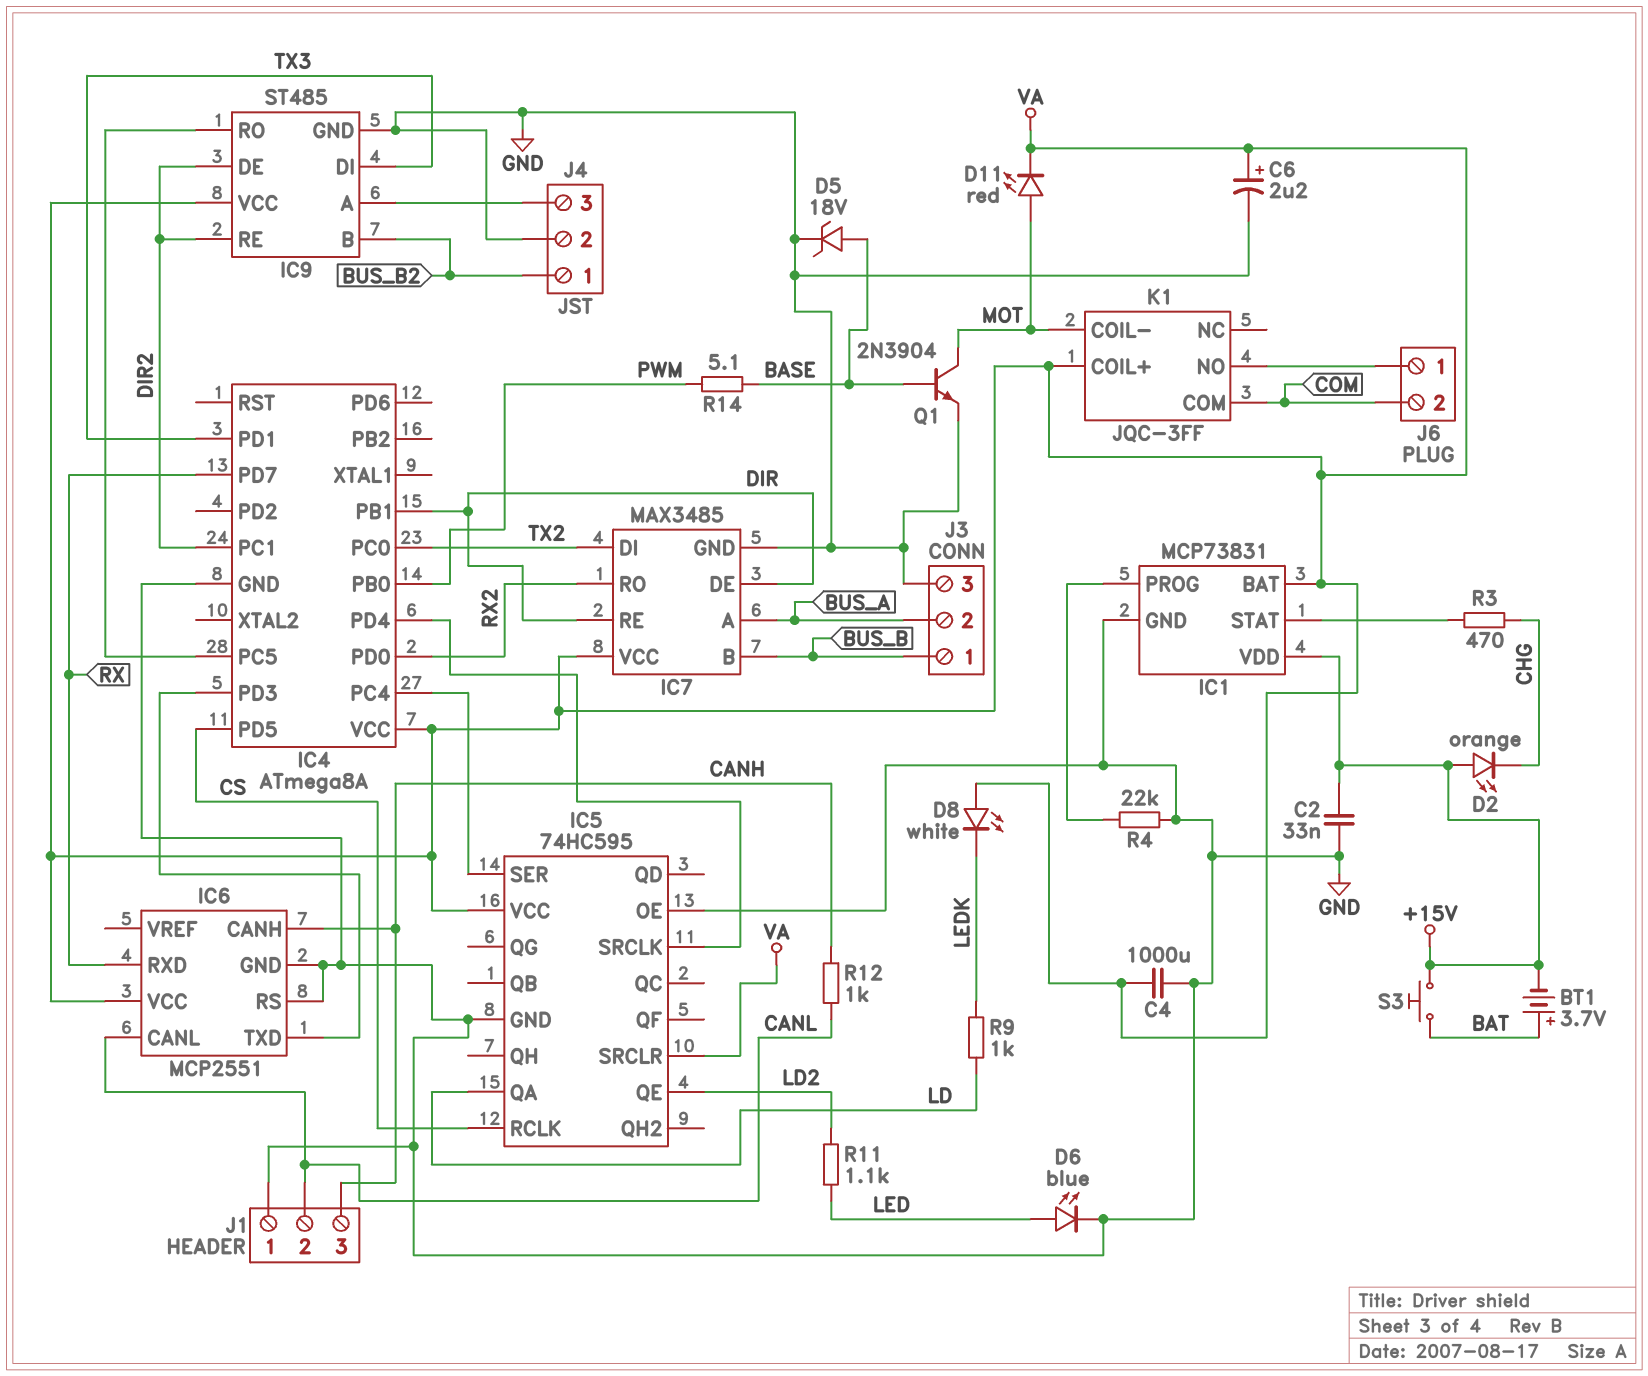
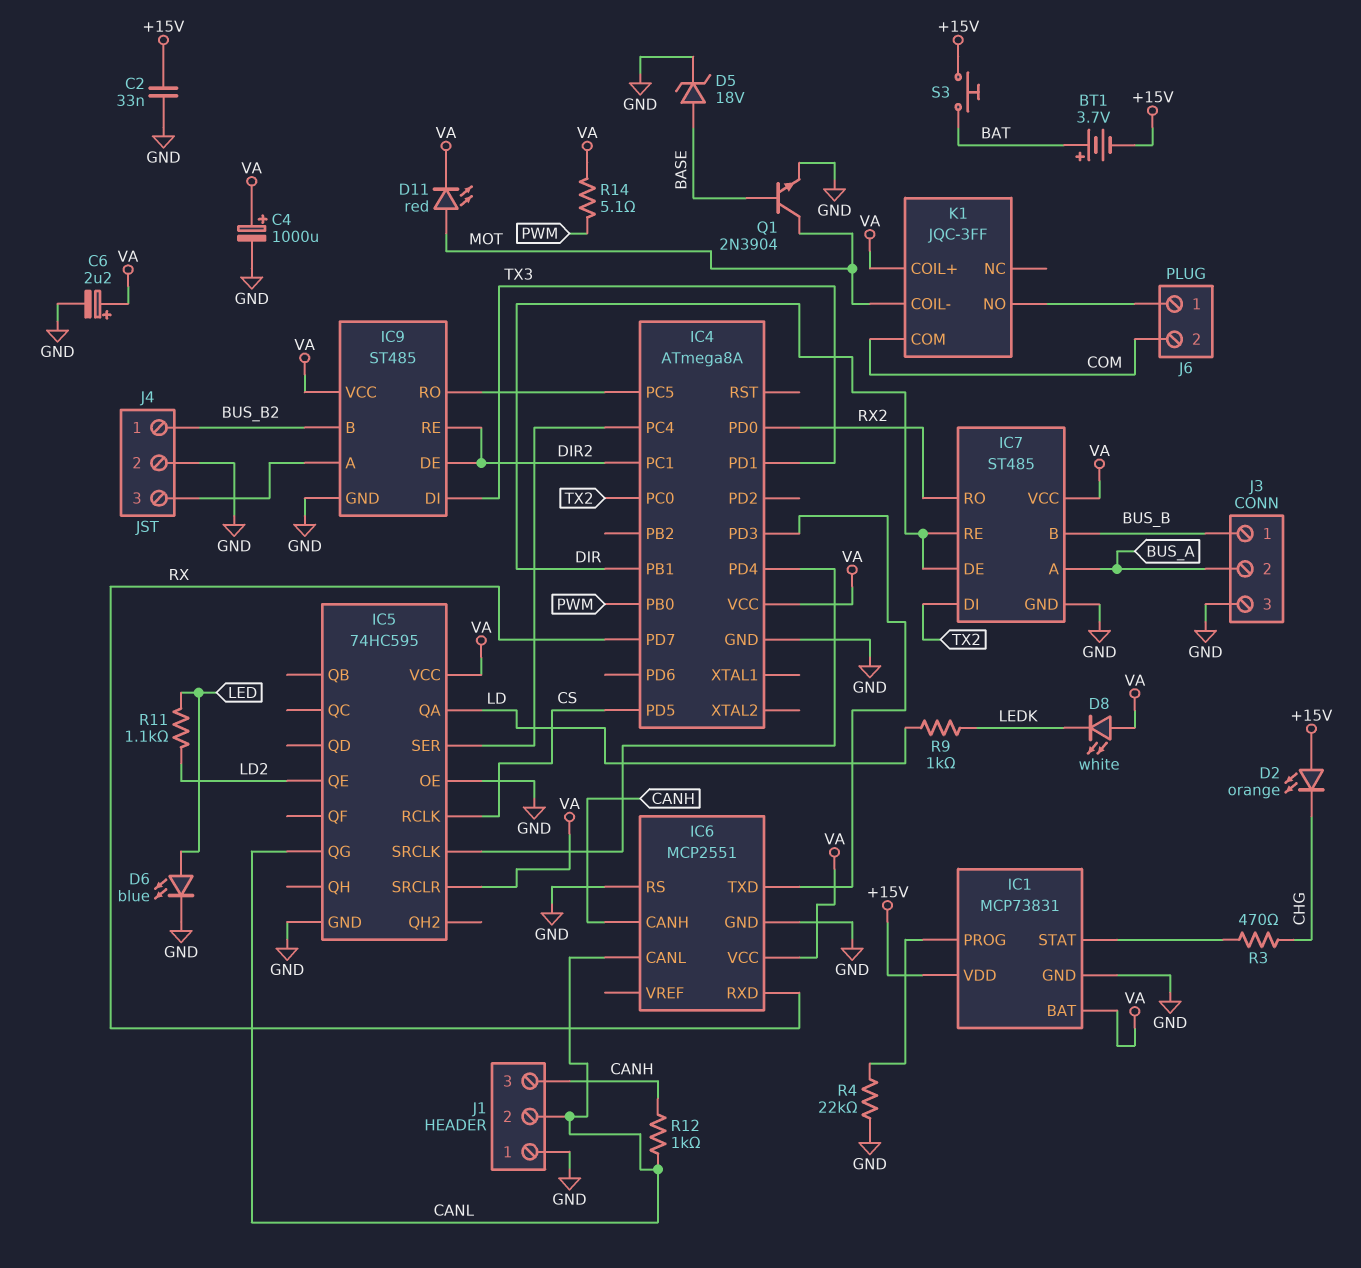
C4: 1000uF (GND, VA) -> 1000uF (plus VA, minus GND)
IC5 pin QG: none -> CANL
IC7: MAX3485 -> ST485
R14: 5.1 (BASE, PWM) -> 5.1 (PWM, VA)

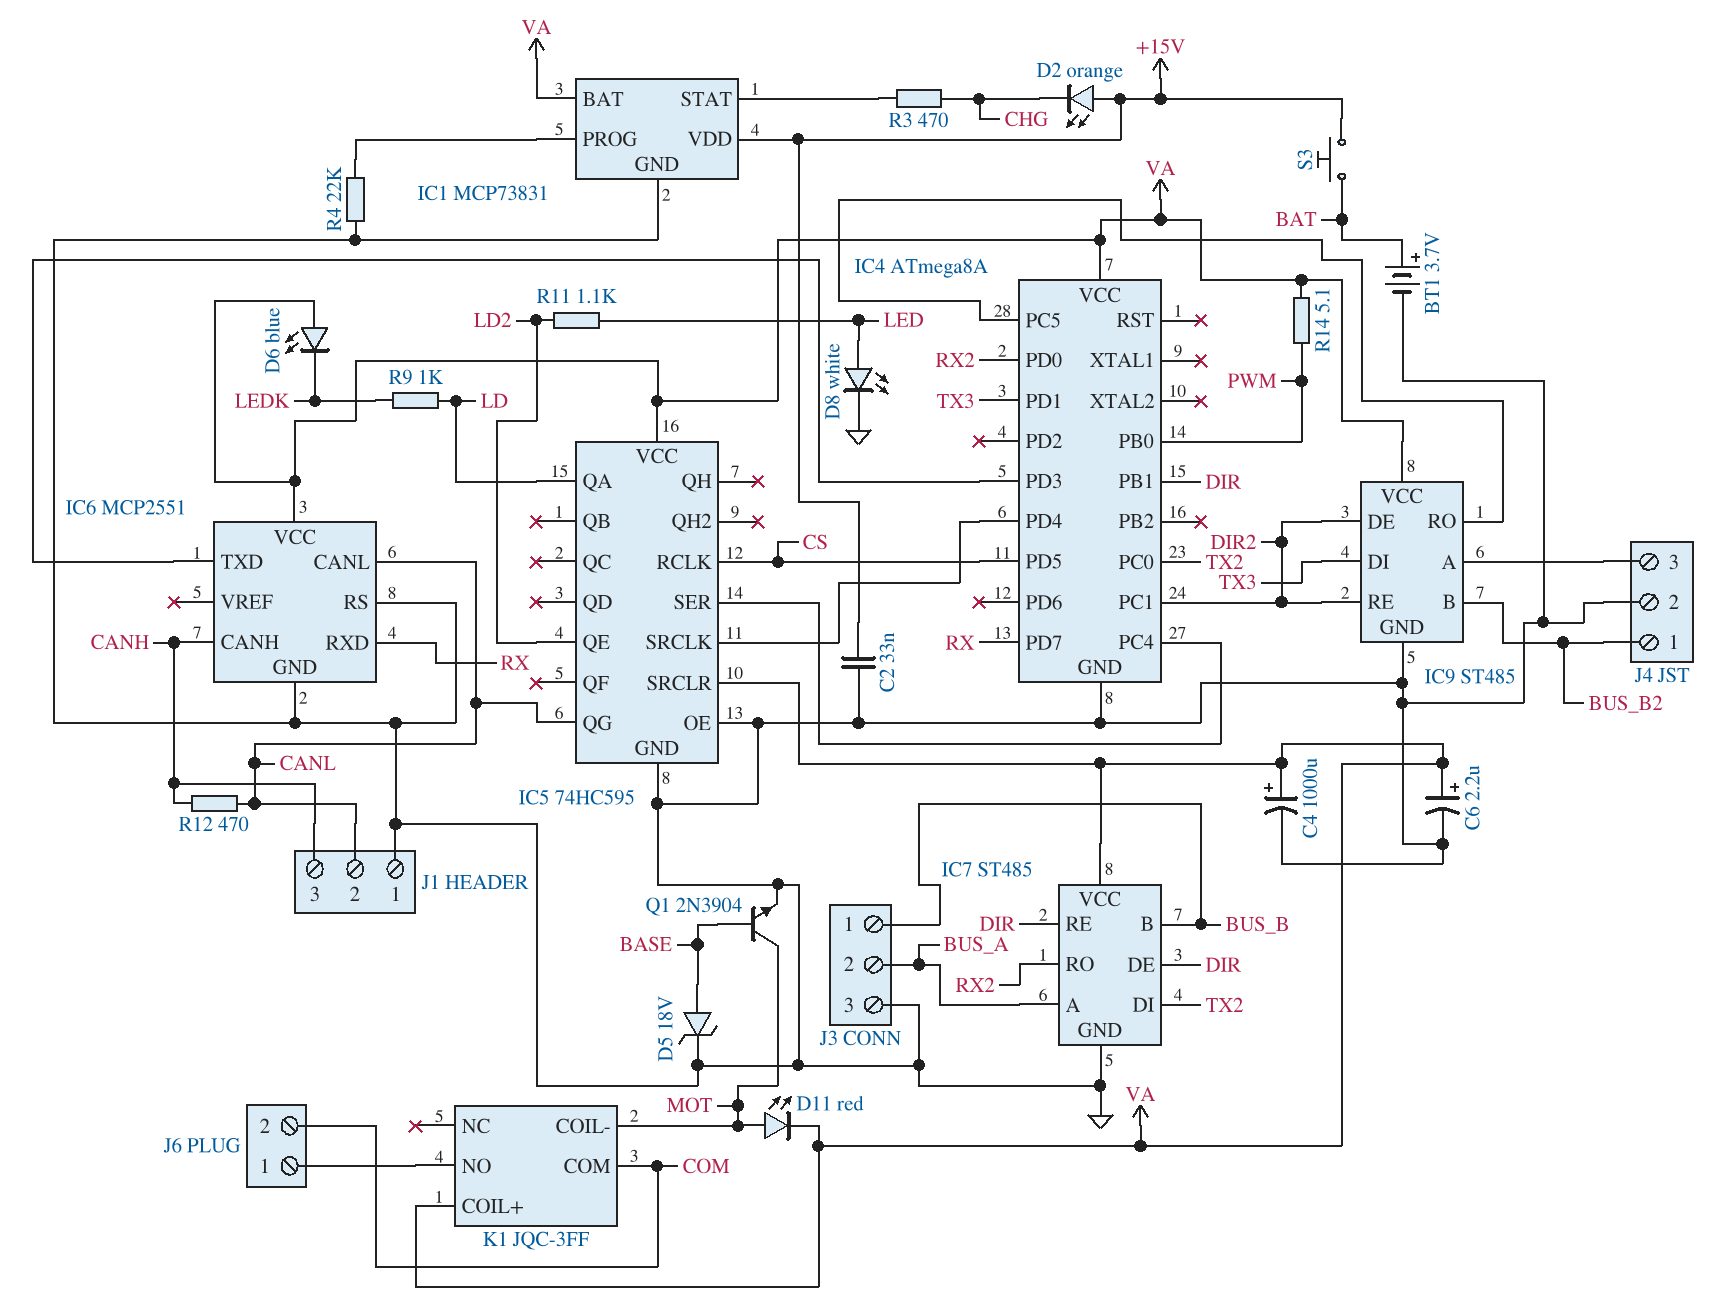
BT1: 3.7V (plus BAT, minus +15V) -> 3.7V (plus BAT, minus GND)
D6: LED blue (A LED, K GND) -> LED blue (A VA, K LEDK)
D8: LED white (A VA, K LEDK) -> LED white (A LED, K GND)
R12: 1k (CANH, CANL) -> 470 (CANH, CANL)

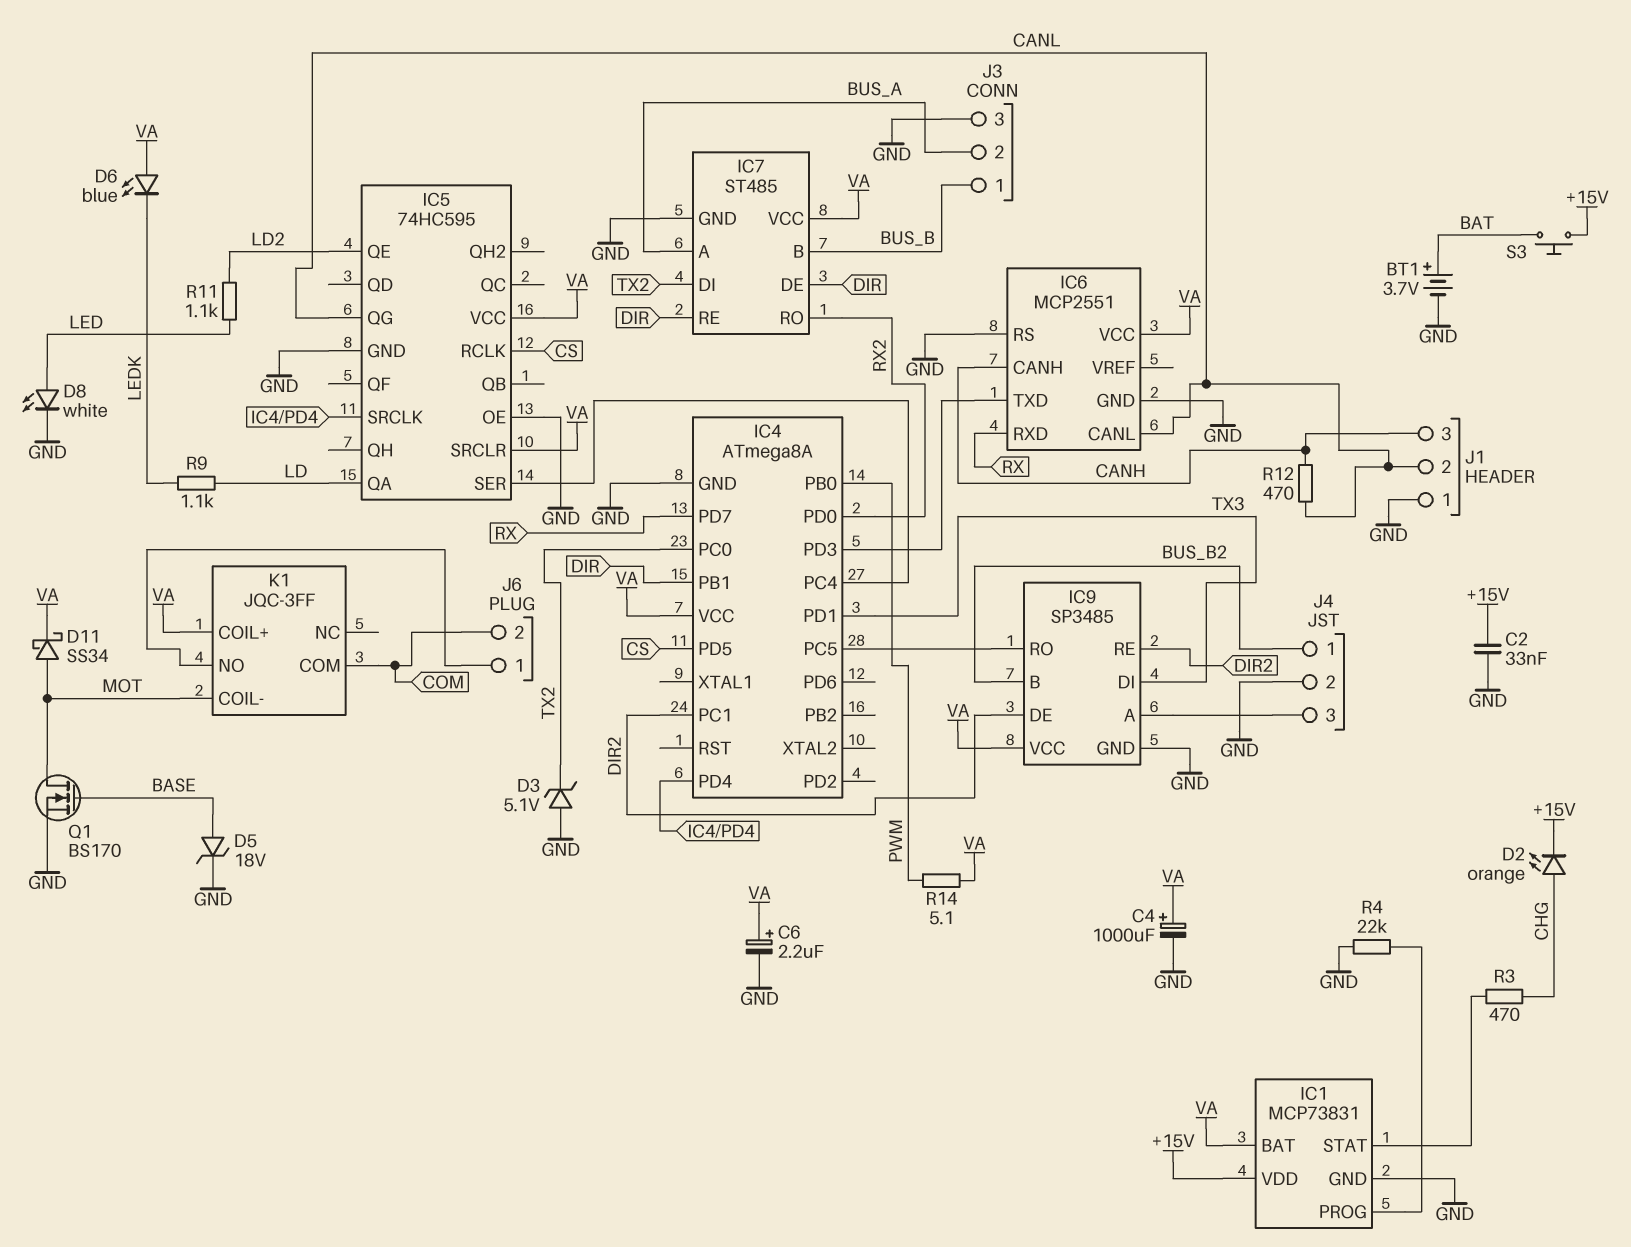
D2: LED orange (A +15V, K CHG) -> LED orange (A CHG, K +15V)
D3: none -> zener 5.1V (A GND, K TX2)
D11: LED red (A MOT, K VA) -> schottky SS34 (A MOT, K VA)
IC9: ST485 -> SP3485
Q1: NPN 2N3904 (B BASE, C MOT, E GND) -> NMOS BS170 (G BASE, D MOT, S GND)
R9: 1k (LD, LEDK) -> 1.1k (LD, LEDK)

